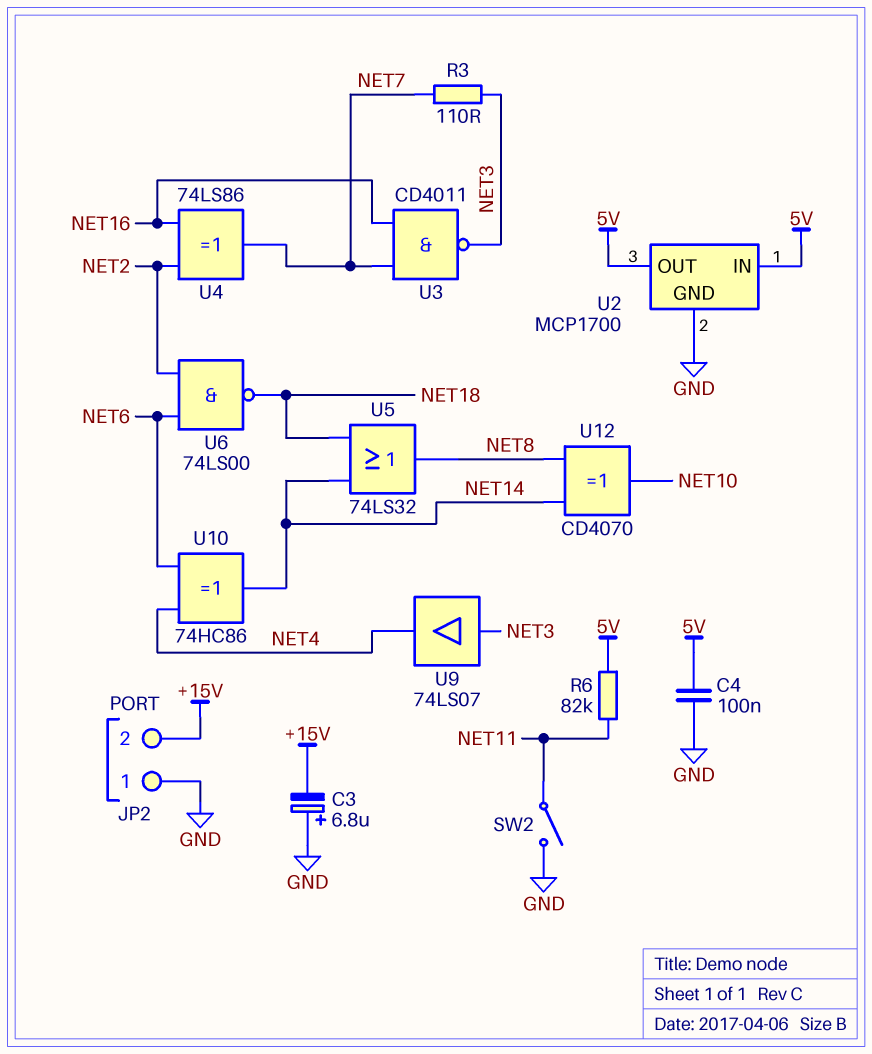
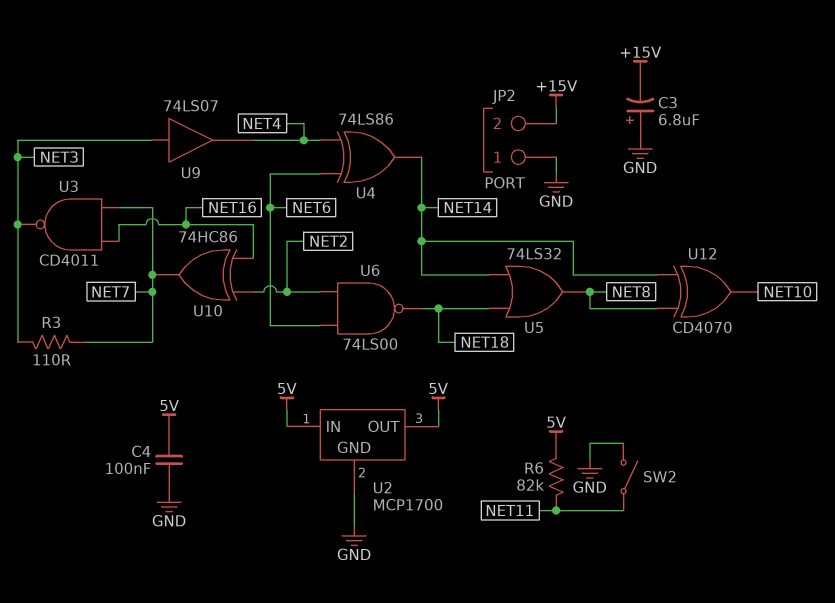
U4: XOR 74LS86 (in NET2, in NET16, out NET7) -> XOR 74LS86 (in NET4, in NET6, out NET14)
U10: XOR 74HC86 (in NET4, in NET6, out NET14) -> XOR 74HC86 (in NET2, in NET16, out NET7)

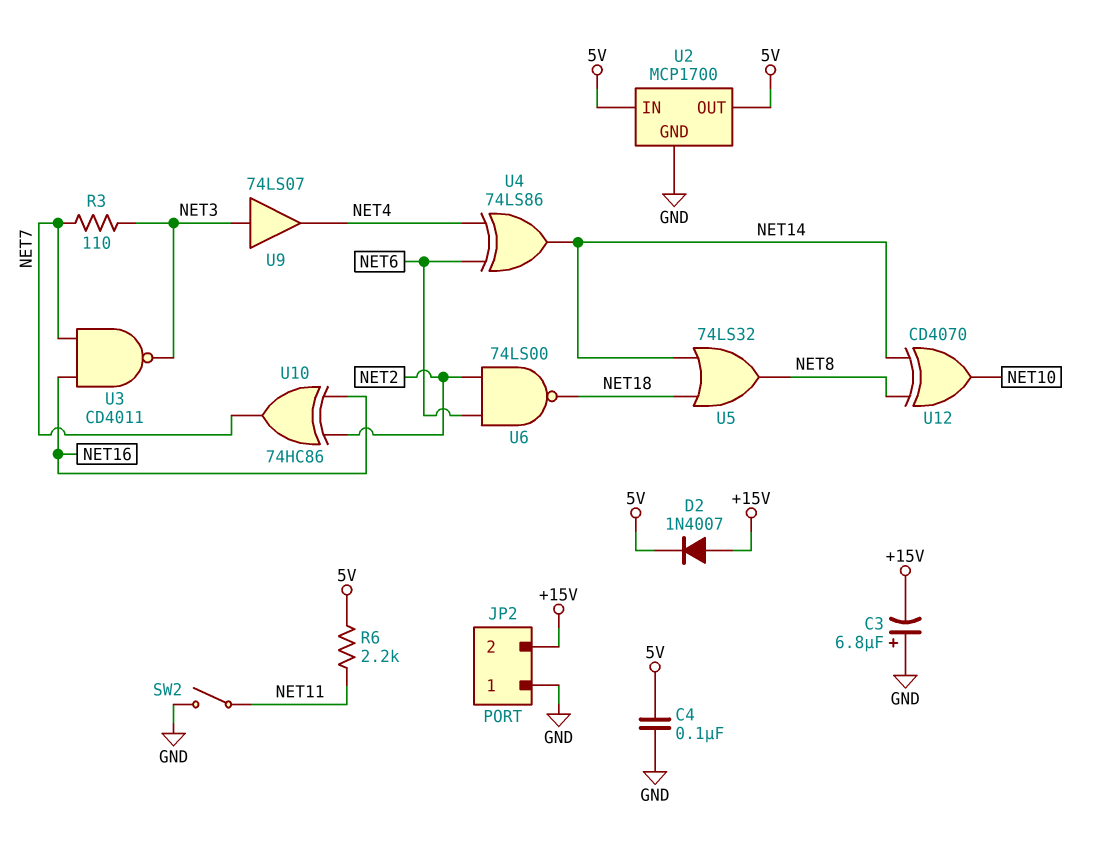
D2: none -> diode 1N4007 (A +15V, K 5V)
R6: 82k (5V, NET11) -> 2.2k (5V, NET11)

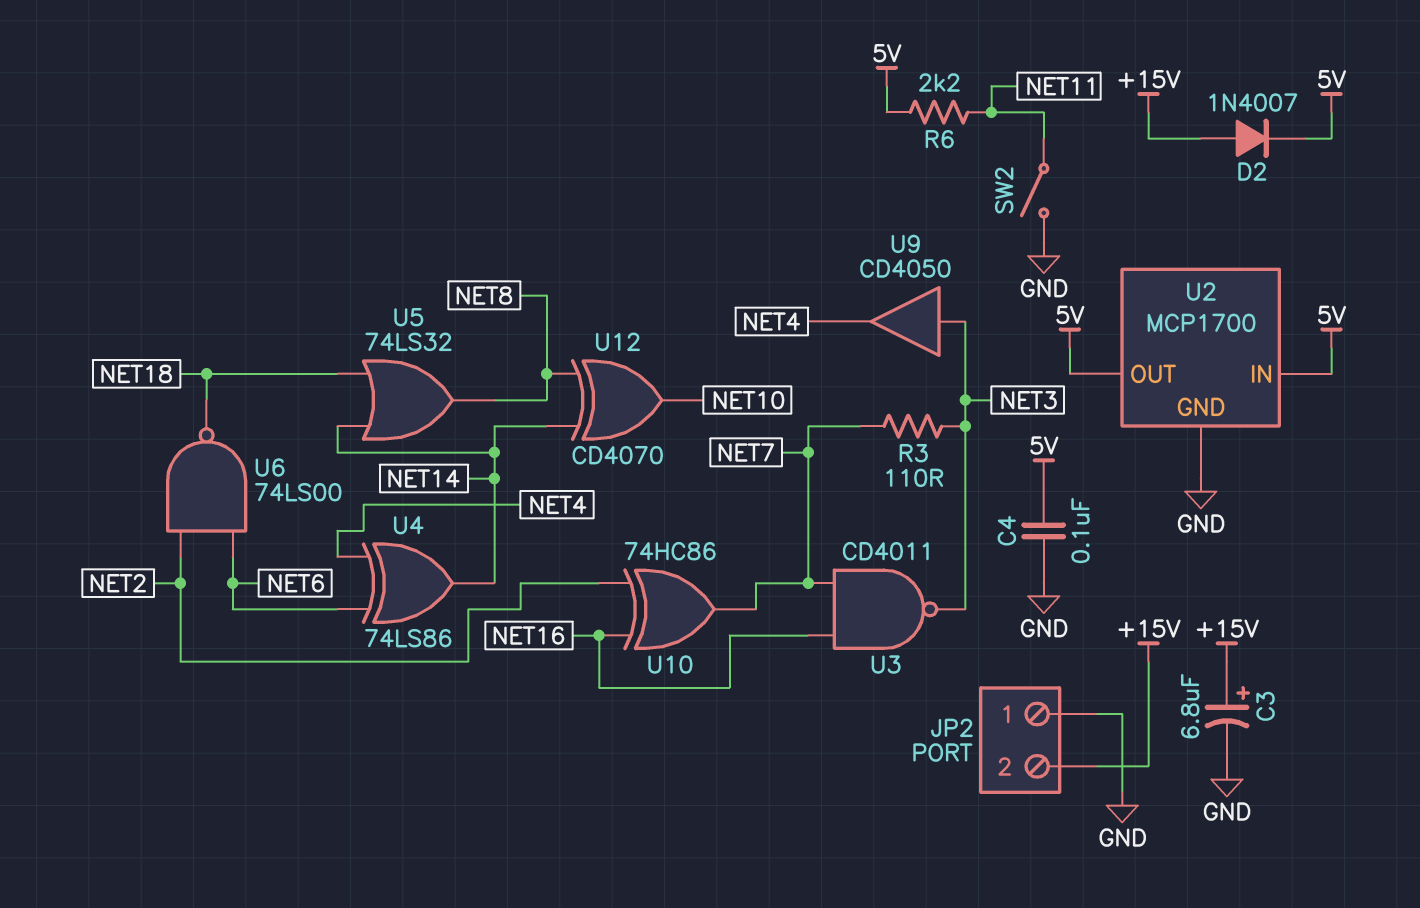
C3: 6.8uF (plus GND, minus +15V) -> 6.8uF (plus +15V, minus GND)
U9: buffer 74LS07 (in NET3, out NET4) -> buffer CD4050 (in NET3, out NET4)

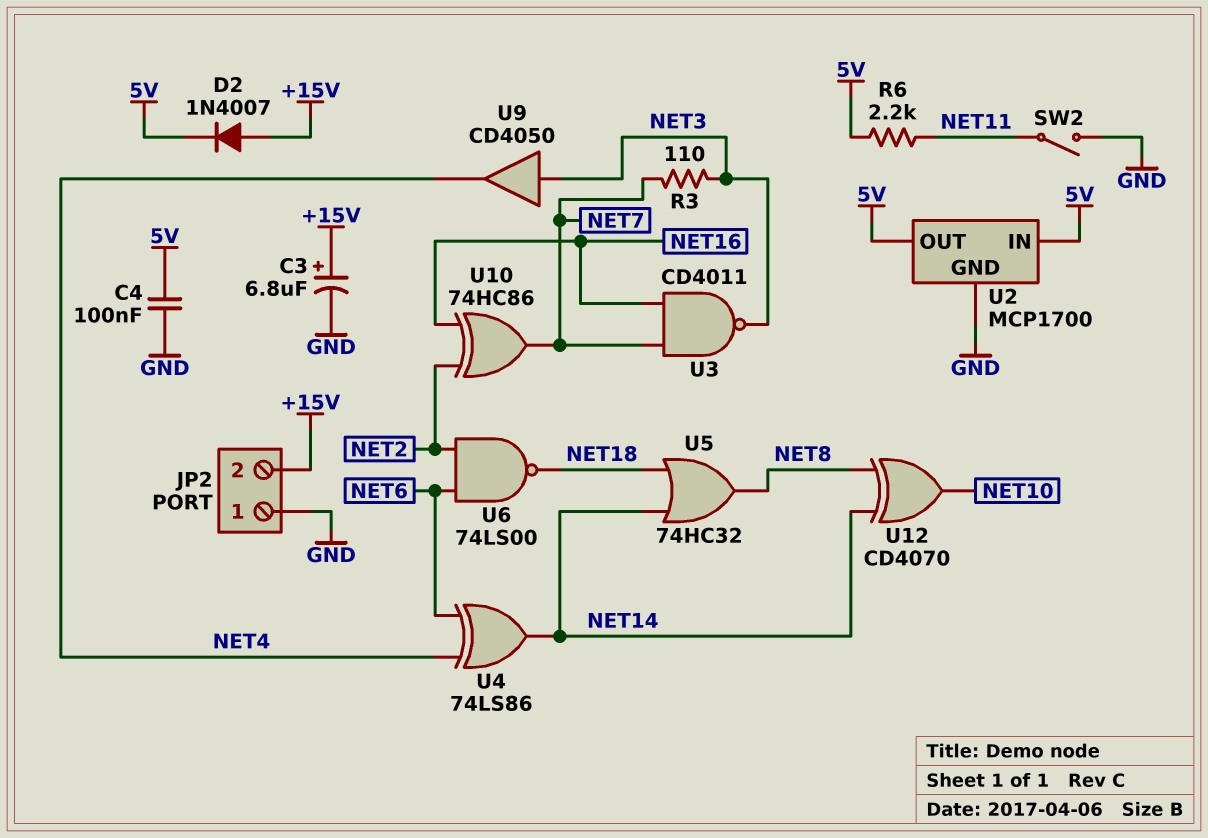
U5: OR 74LS32 (in NET14, in NET18, out NET8) -> OR 74HC32 (in NET14, in NET18, out NET8)

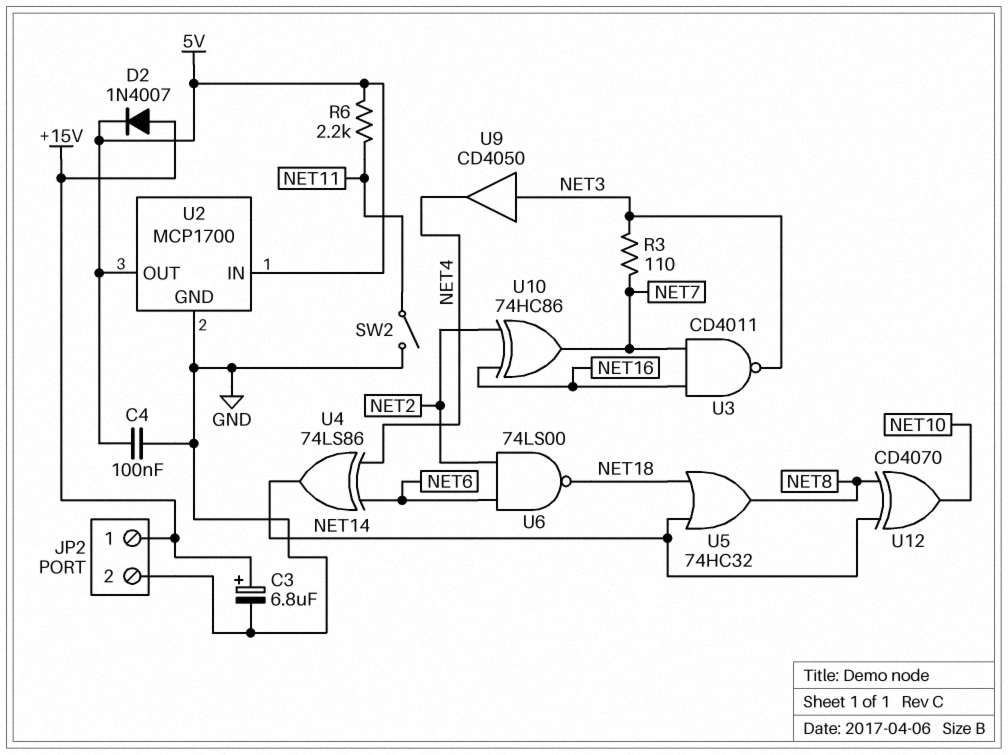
JP2 pin 1: GND -> +15V
JP2 pin 2: +15V -> GND

